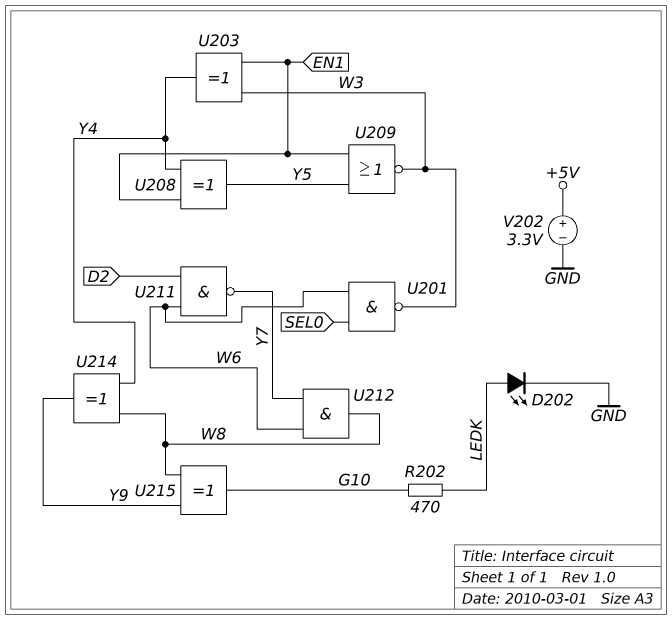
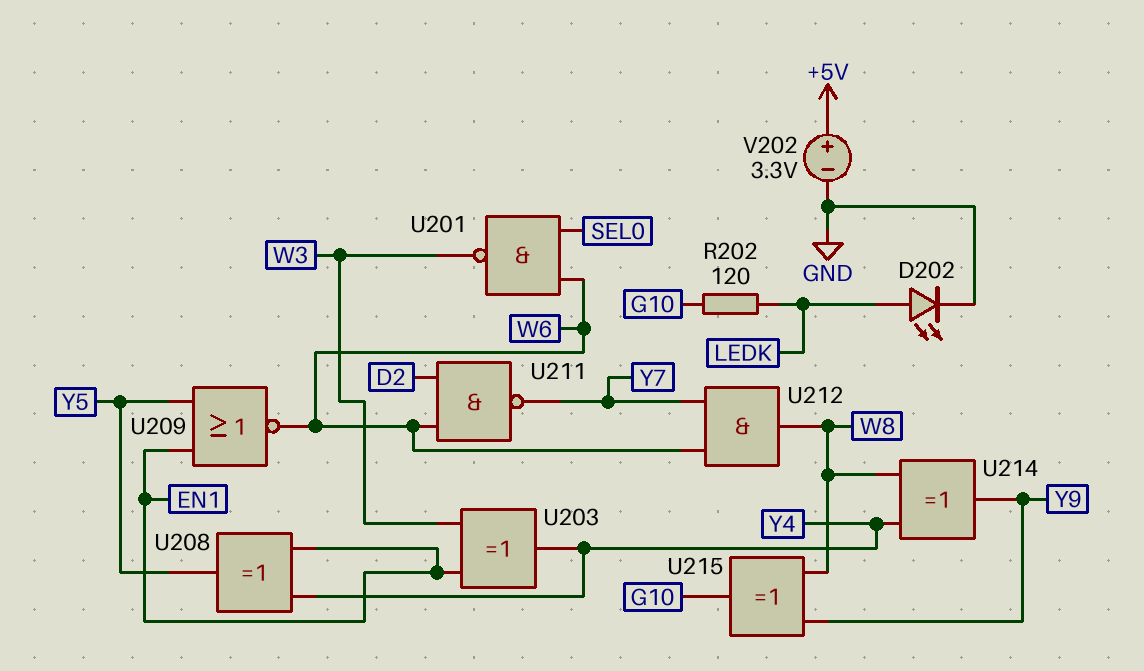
R202: 470 (G10, LEDK) -> 120 (G10, LEDK)
U209: NOR (in EN1, in Y5, out W3) -> NOR (in EN1, in Y5, out W6)

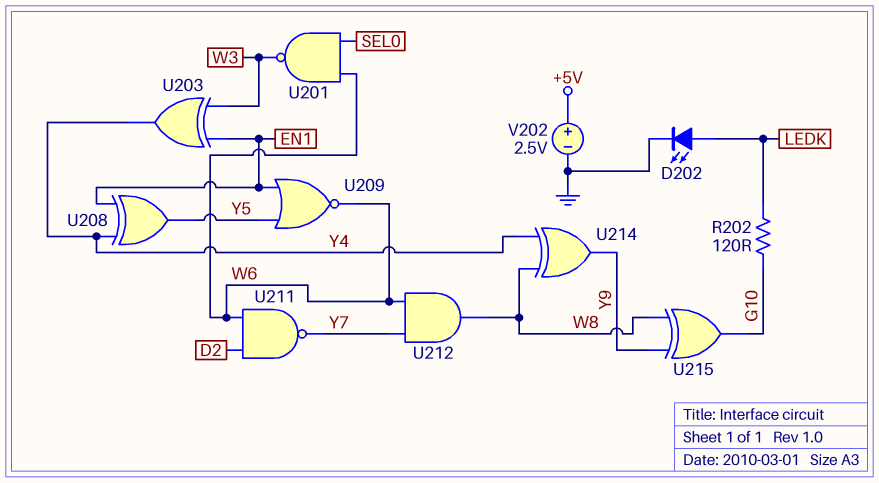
V202: 3.3V (plus +5V, minus GND) -> 2.5V (plus +5V, minus GND)

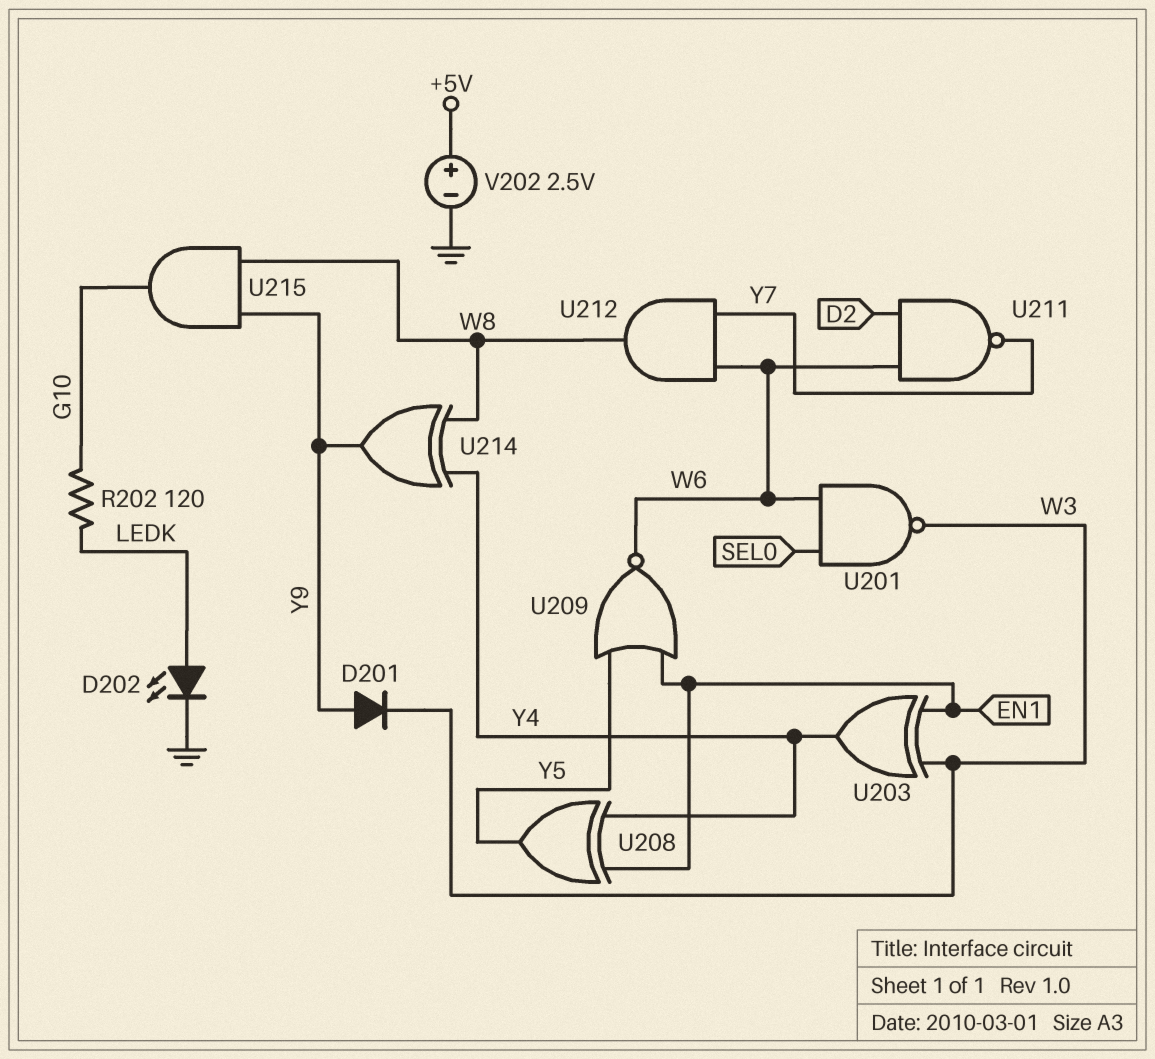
D201: none -> diode (A Y9, K W3)
U215: XOR (in W8, in Y9, out G10) -> AND (in W8, in Y9, out G10)

